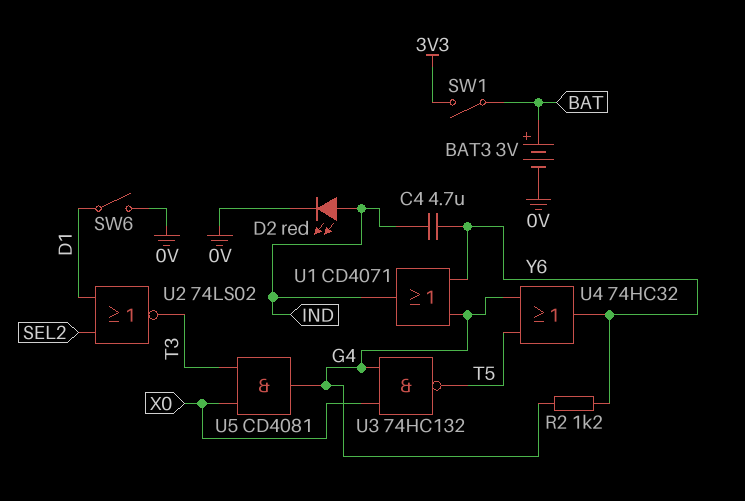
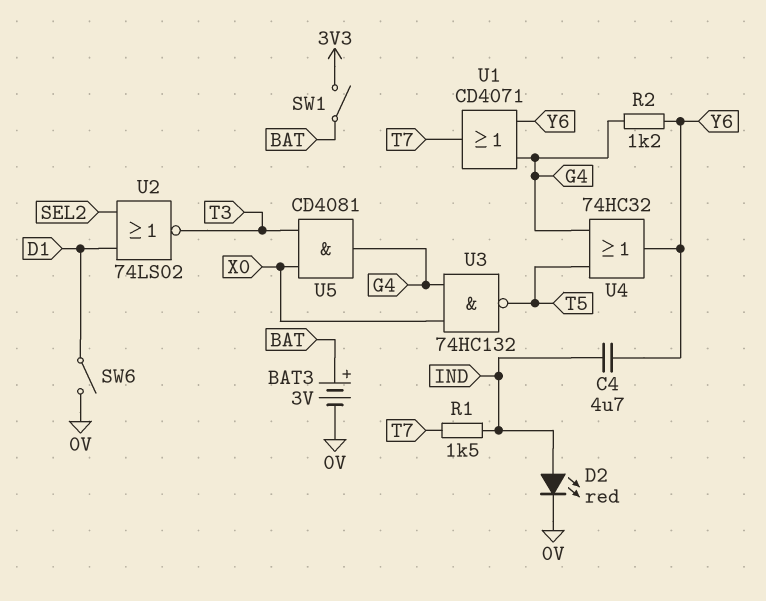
R1: none -> 1.5k (IND, T7)
U1: OR CD4071 (in G4, in Y6, out IND) -> OR CD4071 (in G4, in Y6, out T7)

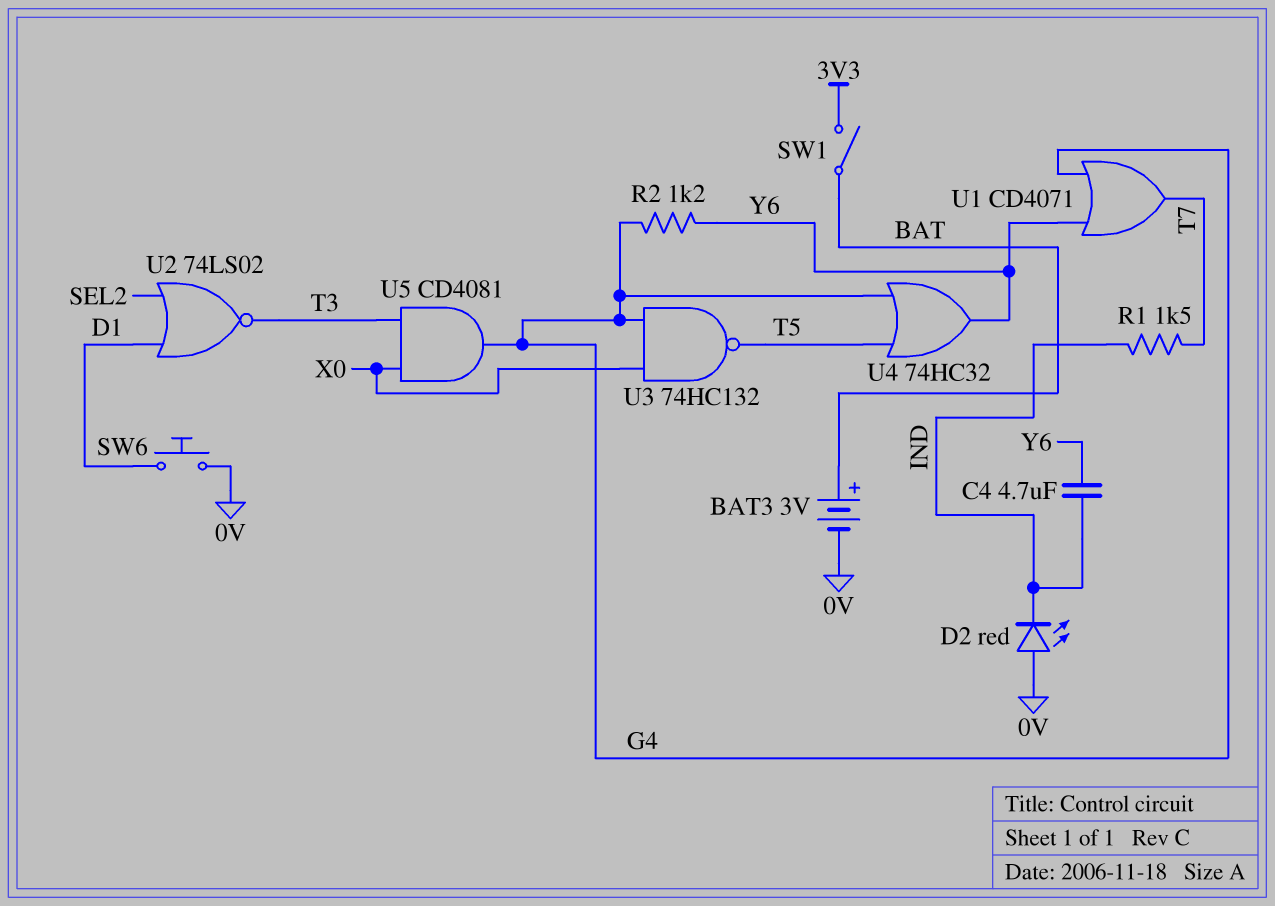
D2: LED red (A IND, K 0V) -> LED red (A 0V, K IND)
SW6: switch (0V, D1) -> button (0V, D1)

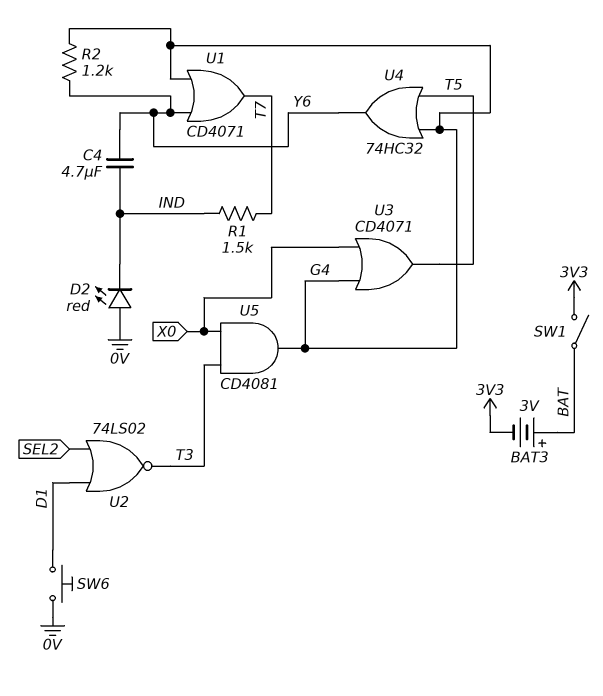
BAT3: 3V (plus BAT, minus 0V) -> 3V (plus BAT, minus 3V3)
U3: NAND 74HC132 (in G4, in X0, out T5) -> OR CD4071 (in G4, in X0, out T5)

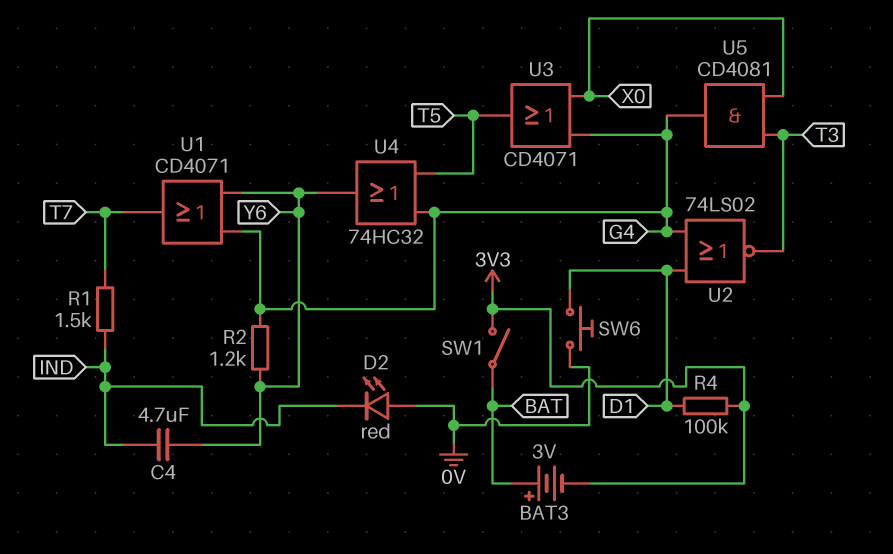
R4: none -> 100k (3V3, D1)
U2: NOR 74LS02 (in D1, in SEL2, out T3) -> NOR 74LS02 (in D1, in G4, out T3)

